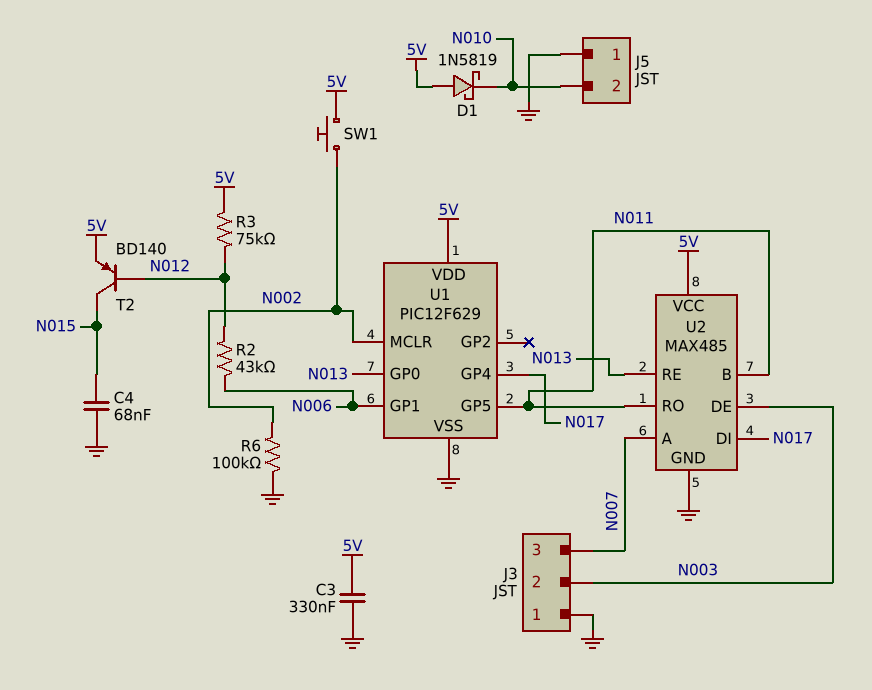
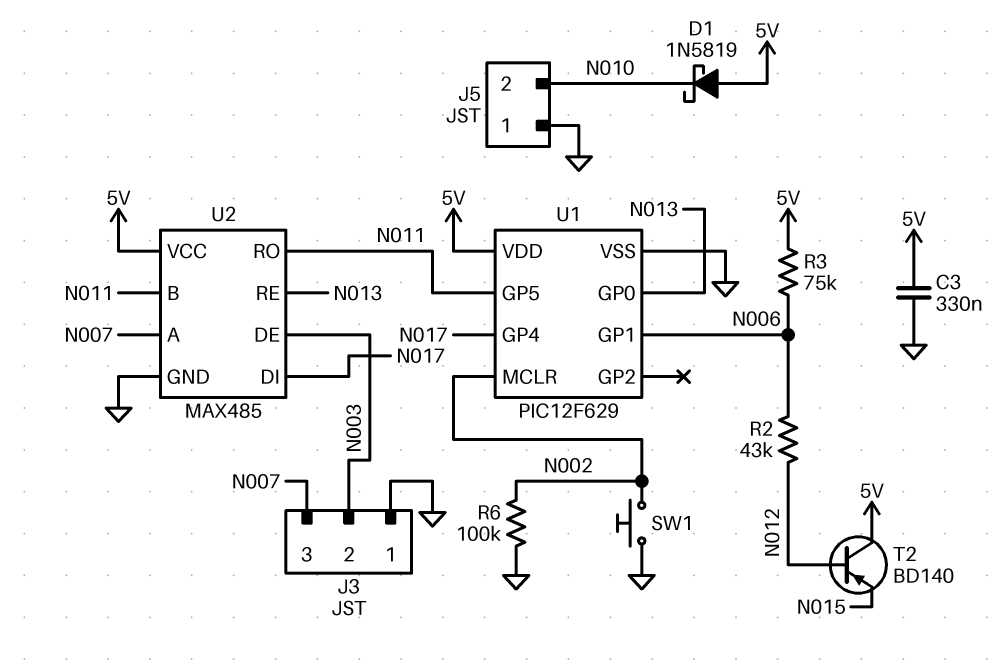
C4: 68nF (GND, N015) -> none
R3: 75k (5V, N012) -> 75k (5V, N006)
SW1: button (5V, N002) -> button (GND, N002)
T2: PNP BD140 (B N012, C N015, E 5V) -> PNP BD140 (B N012, C 5V, E N015)

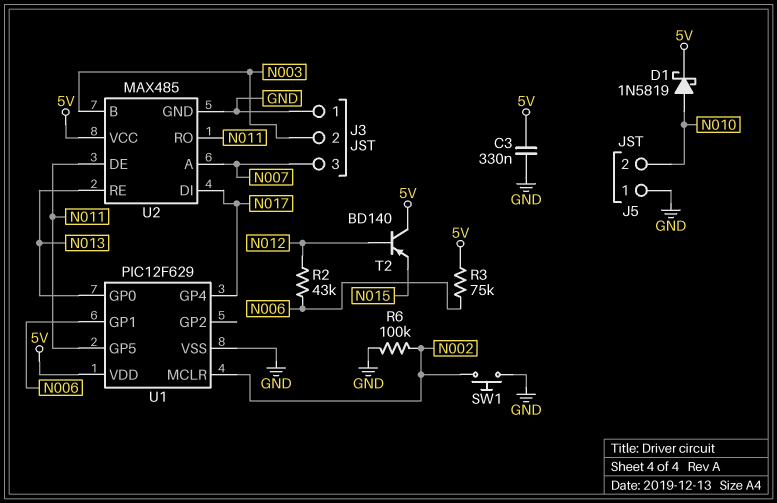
D1: schottky 1N5819 (A 5V, K N010) -> schottky 1N5819 (A N010, K 5V)
U2 pin B: N011 -> N003
U2 pin DE: N003 -> N011

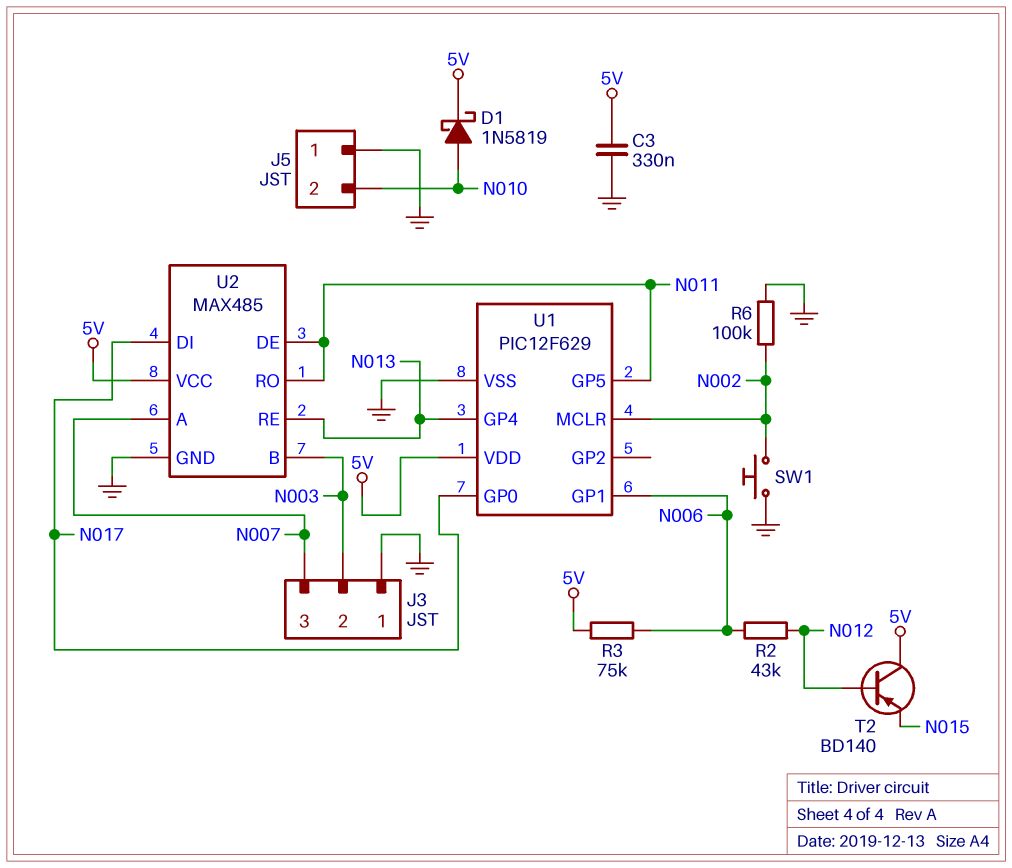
U1 pin GP0: N013 -> N017
U1 pin GP4: N017 -> N013

